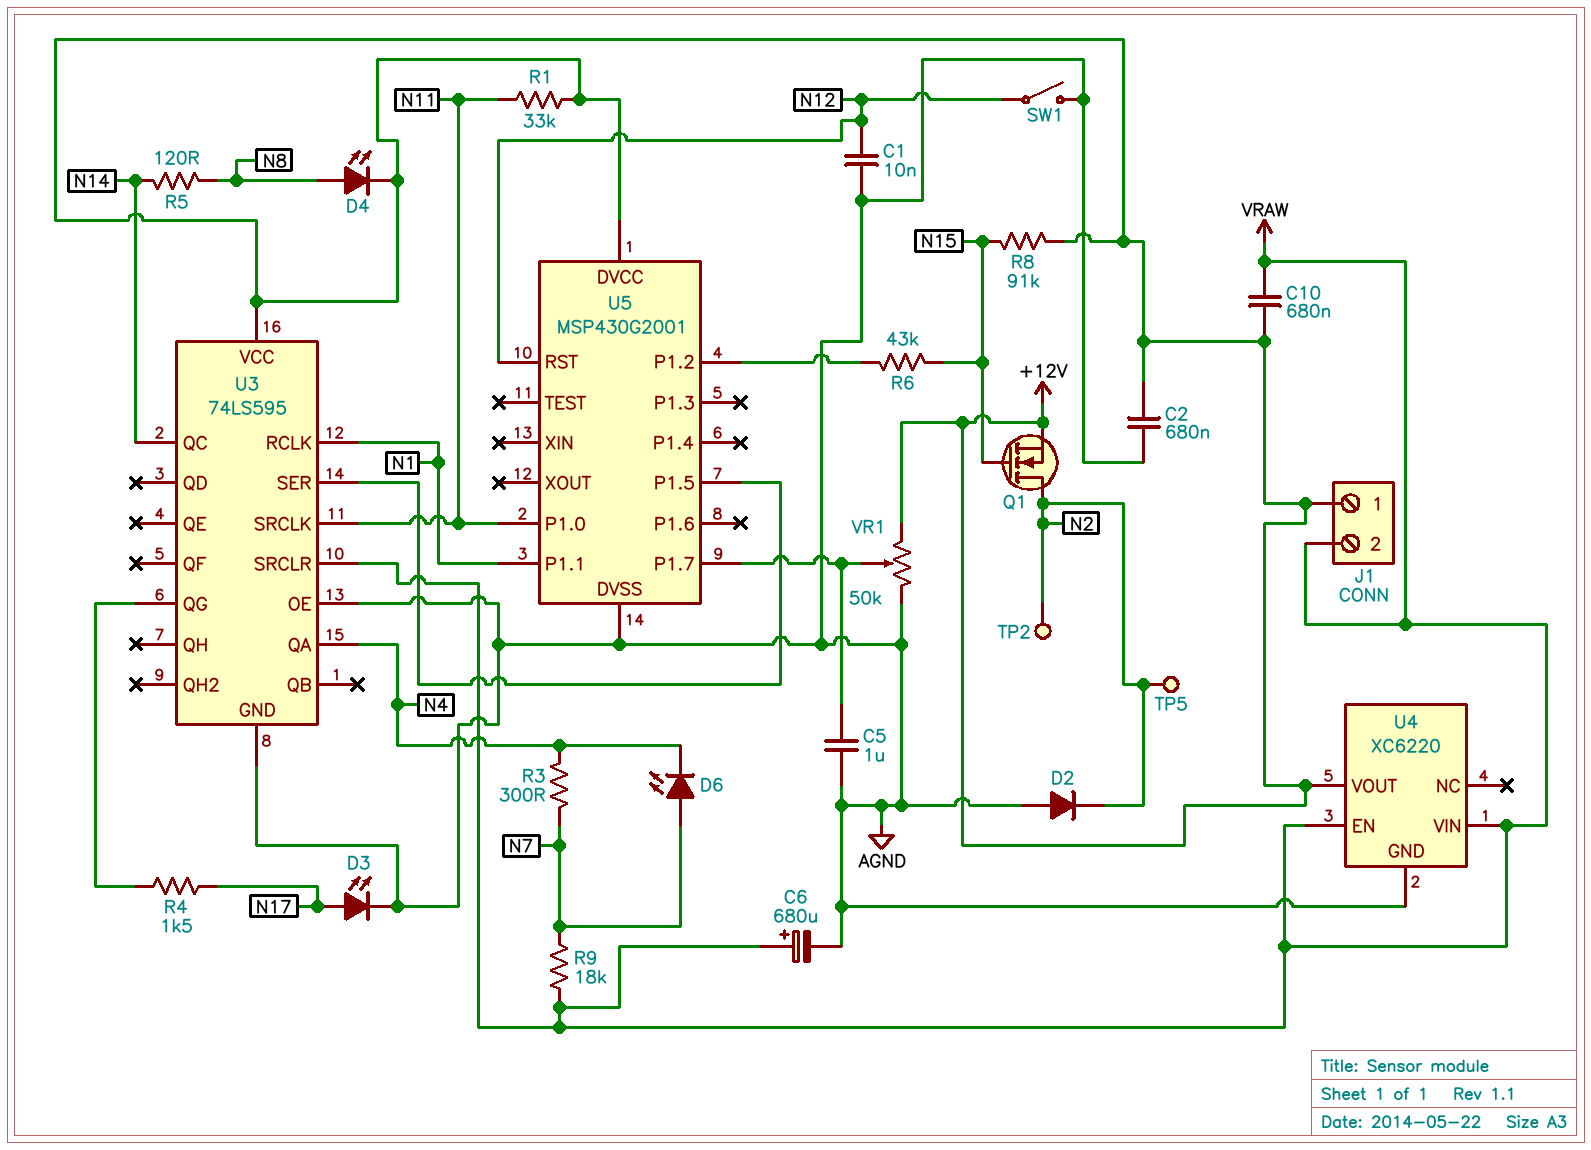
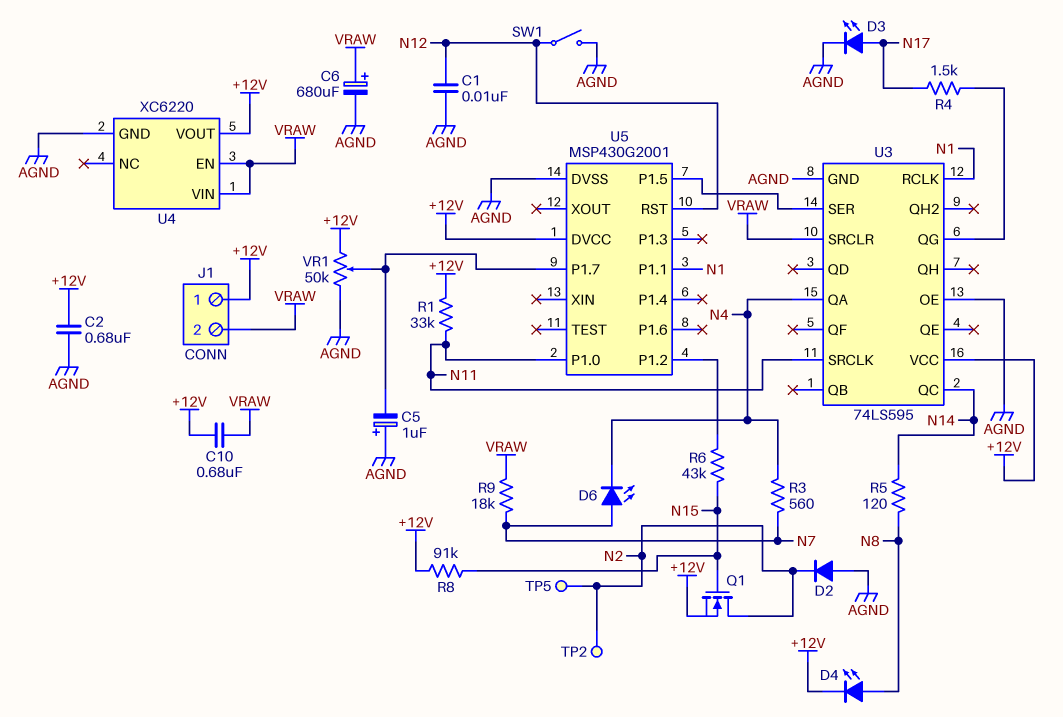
C5: 1uF (AGND, U5/P1.7) -> 1uF (plus AGND, minus U5/P1.7)
R3: 300 (N4, N7) -> 560 (N4, N7)

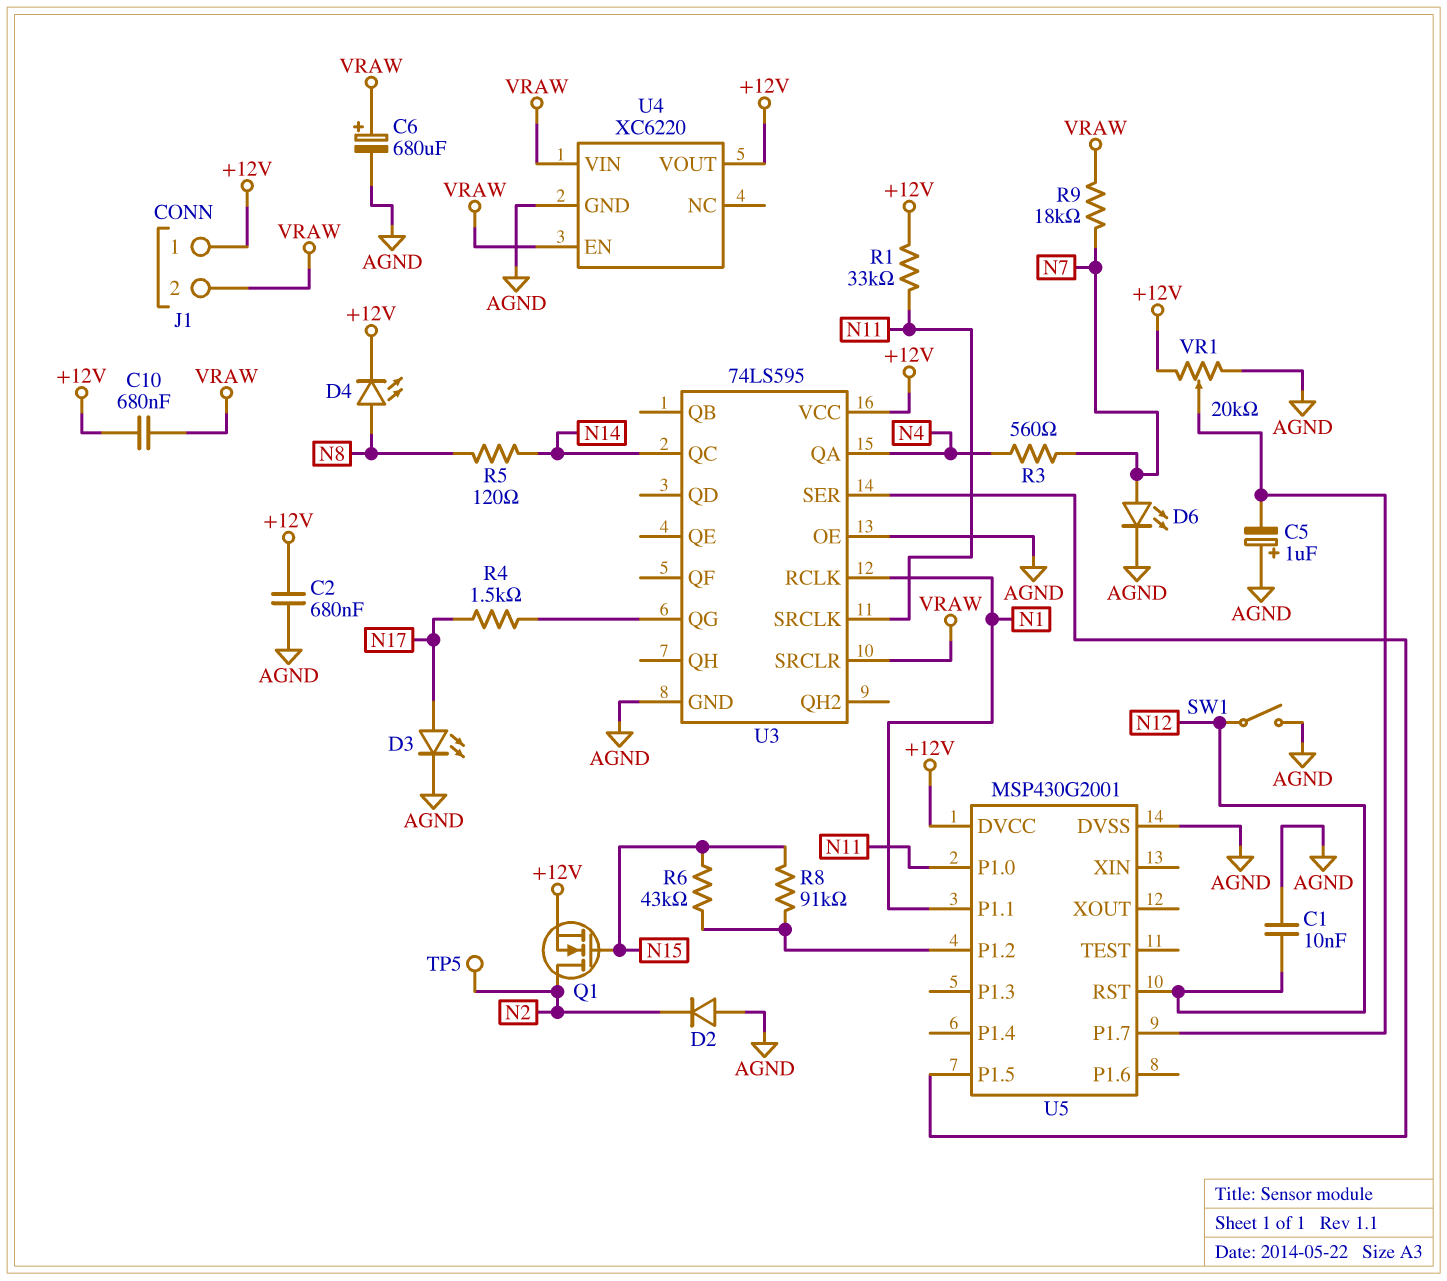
D6: LED (A N7, K N4) -> LED (A N7, K AGND)
R8: 91k (+12V, N15) -> 91k (N15, U5/P1.2)
TP2: test point (N2) -> none
VR1: 50k (+12V, AGND, wiper U5/P1.7) -> 20k (+12V, AGND, wiper U5/P1.7)

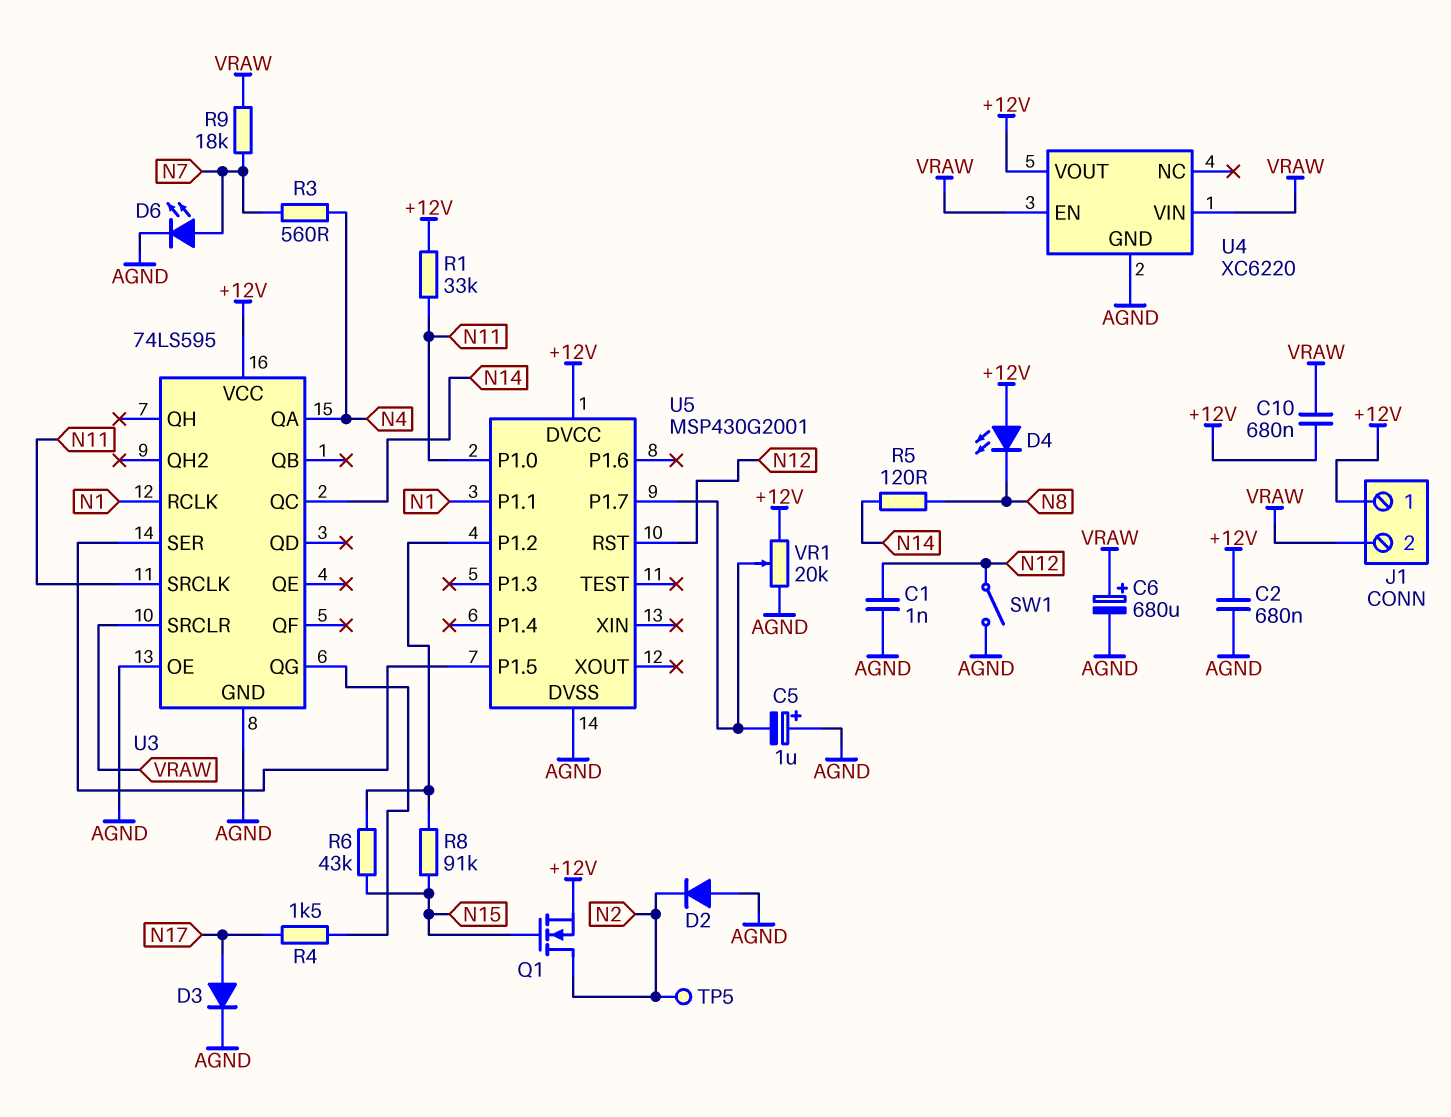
C1: 10nF (AGND, N12) -> 1nF (AGND, N12)
D3: LED (A N17, K AGND) -> diode (A N17, K AGND)
D4: LED (A N8, K +12V) -> LED (A +12V, K N8)

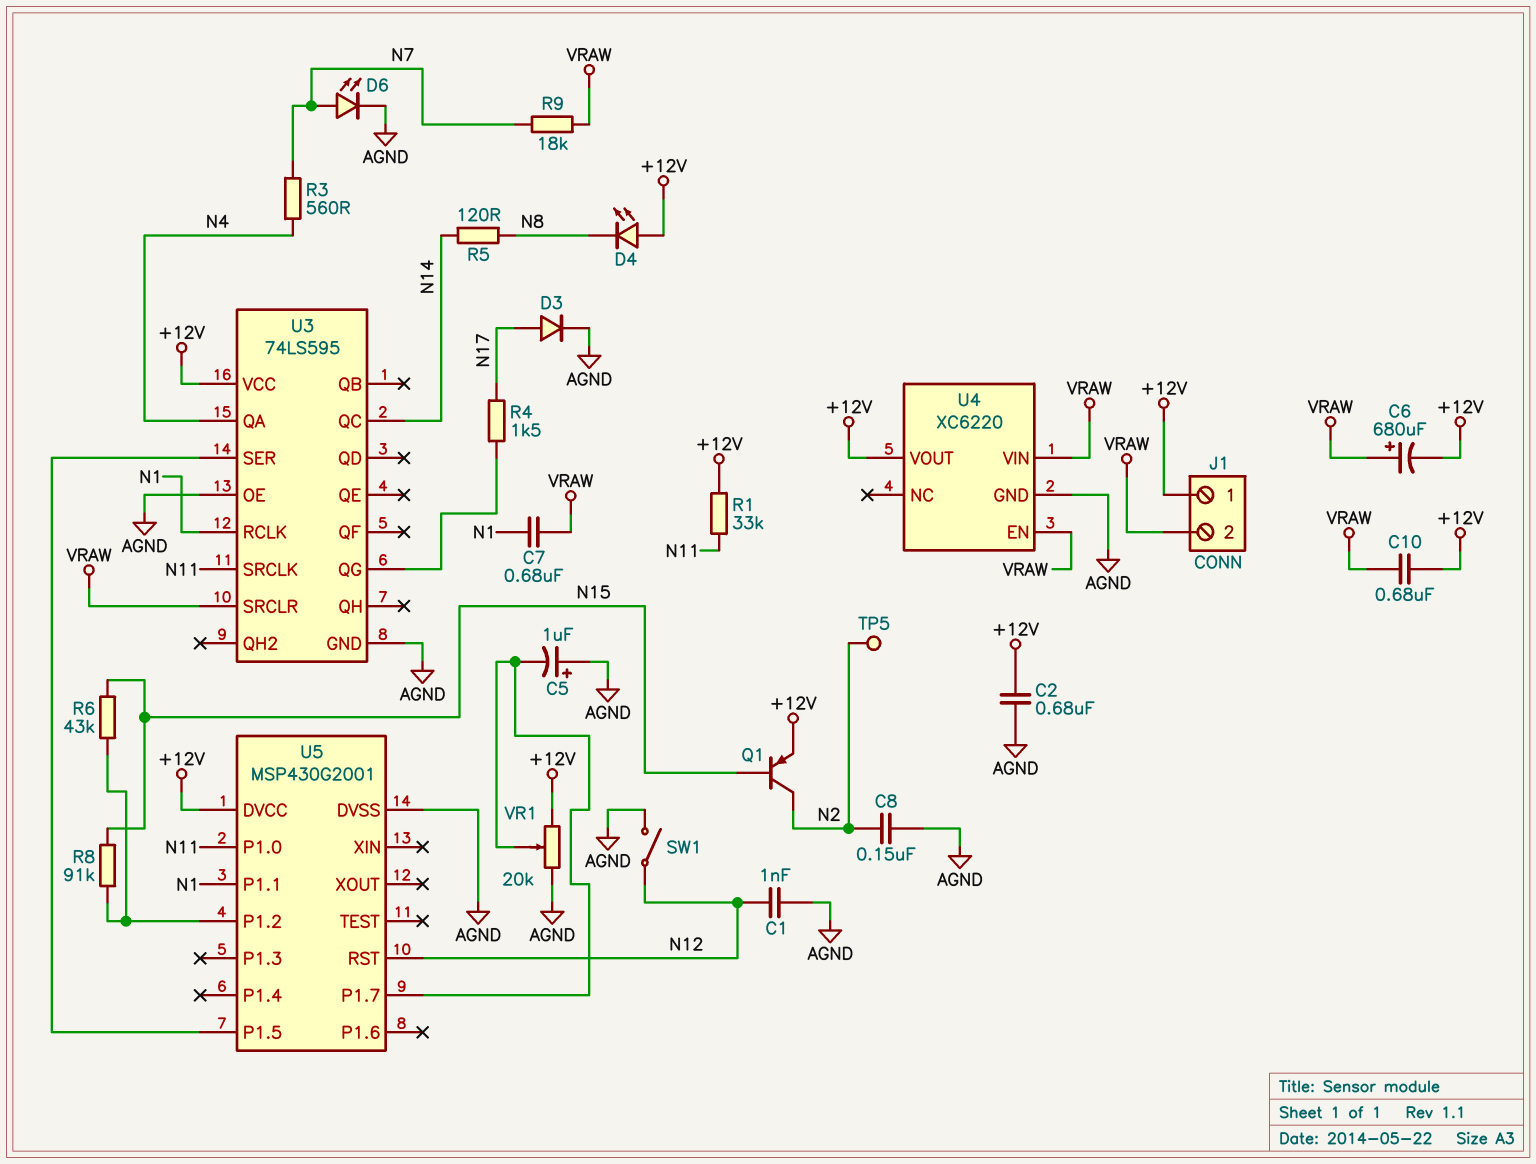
C6: 680uF (plus VRAW, minus AGND) -> 680uF (plus VRAW, minus +12V)
C7: none -> 680nF (N1, VRAW)
C8: none -> 150nF (AGND, N2)
D2: diode (A AGND, K N2) -> none
Q1: NMOS (G N15, D N2, S +12V) -> PNP (B N15, C N2, E +12V)

